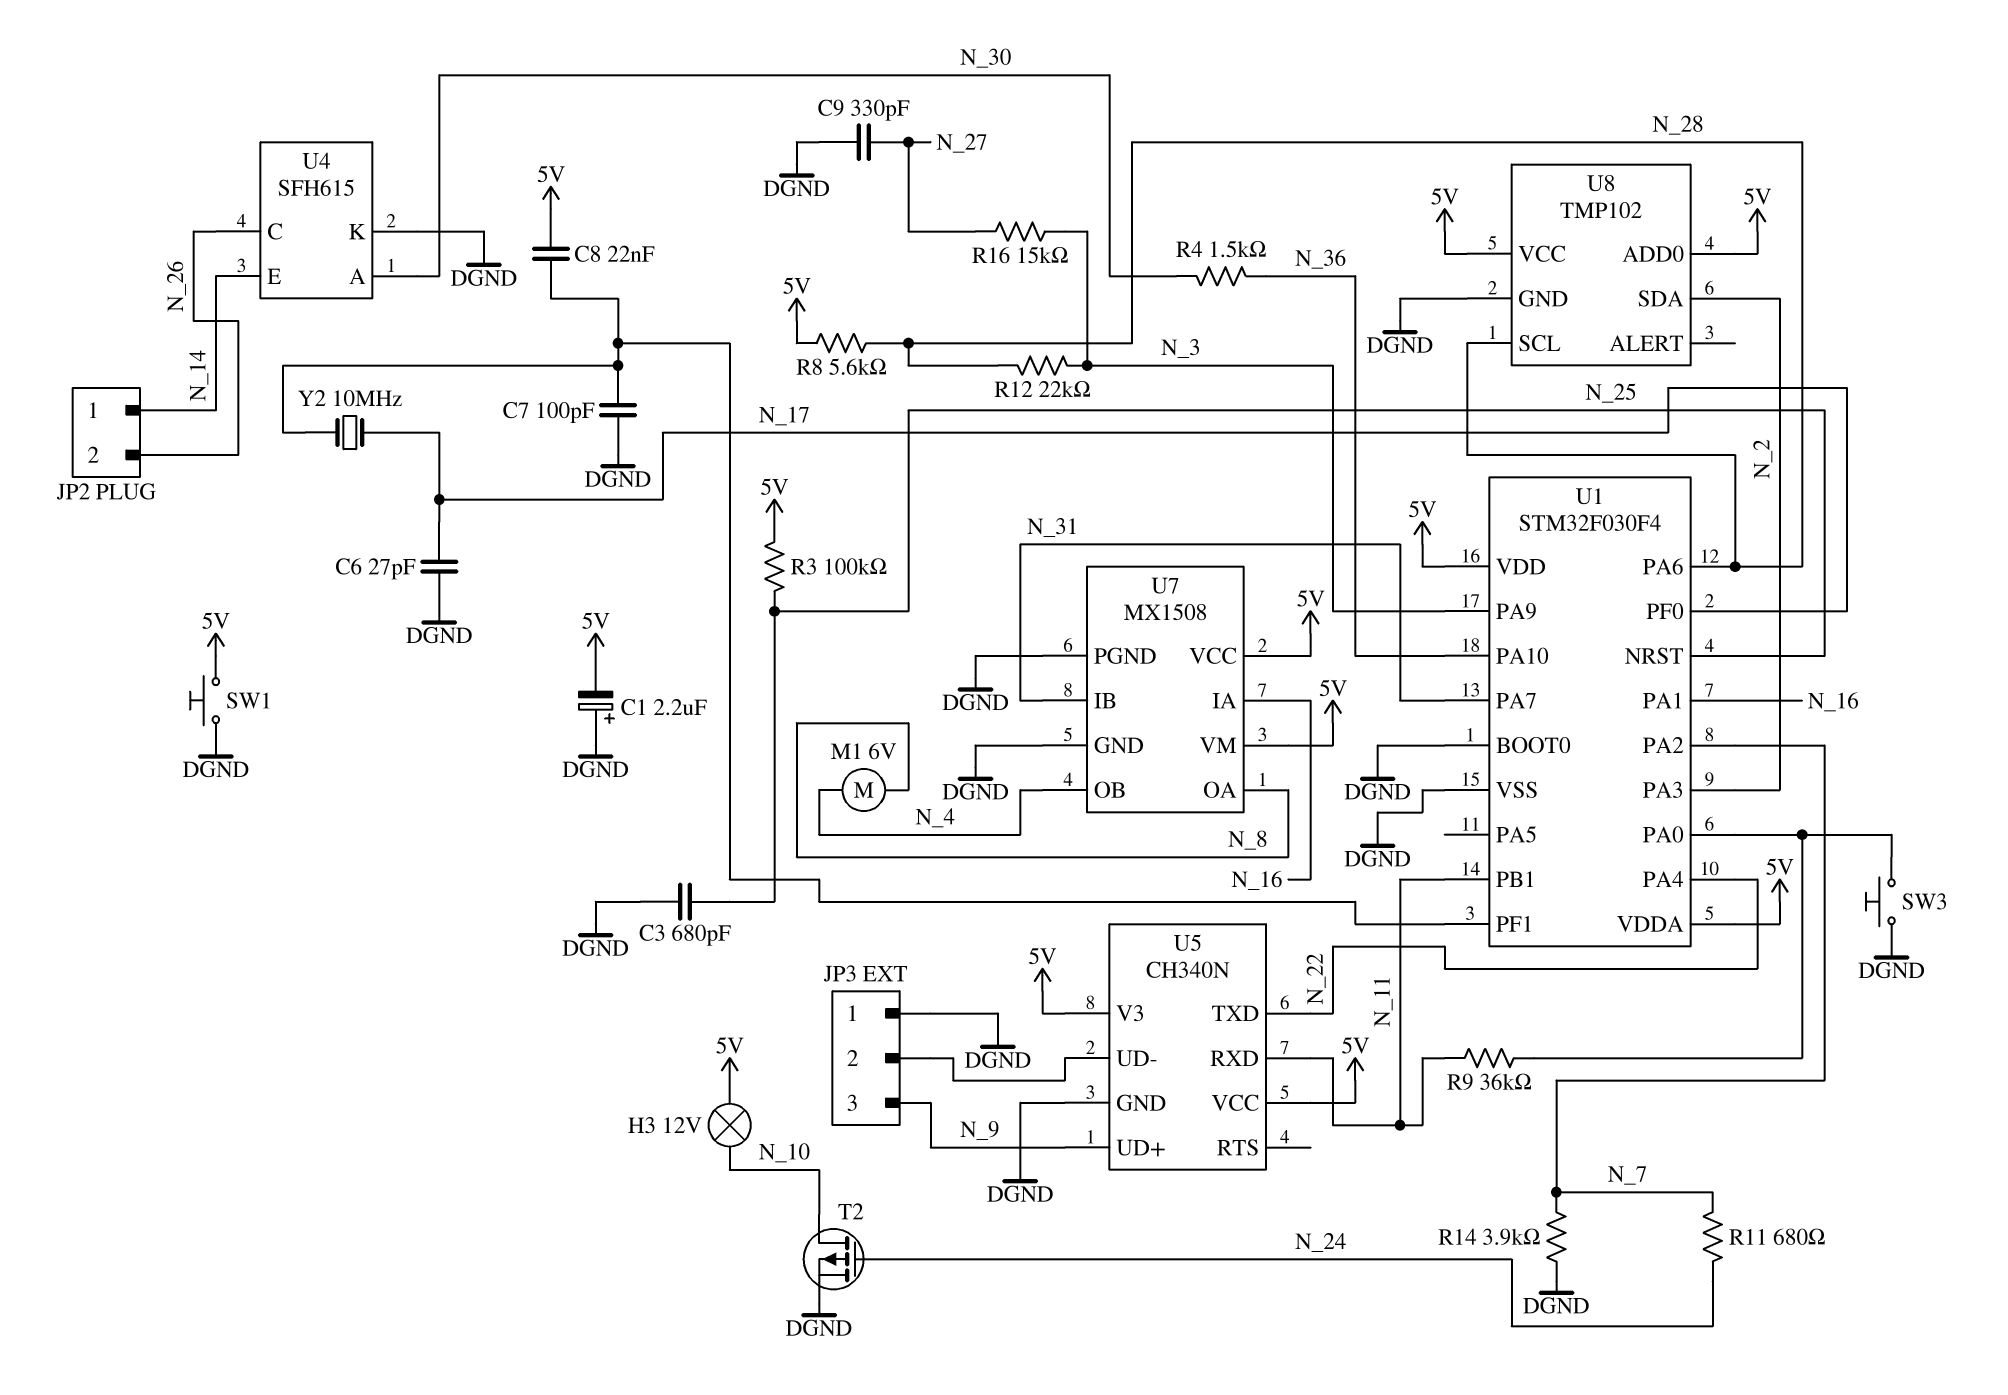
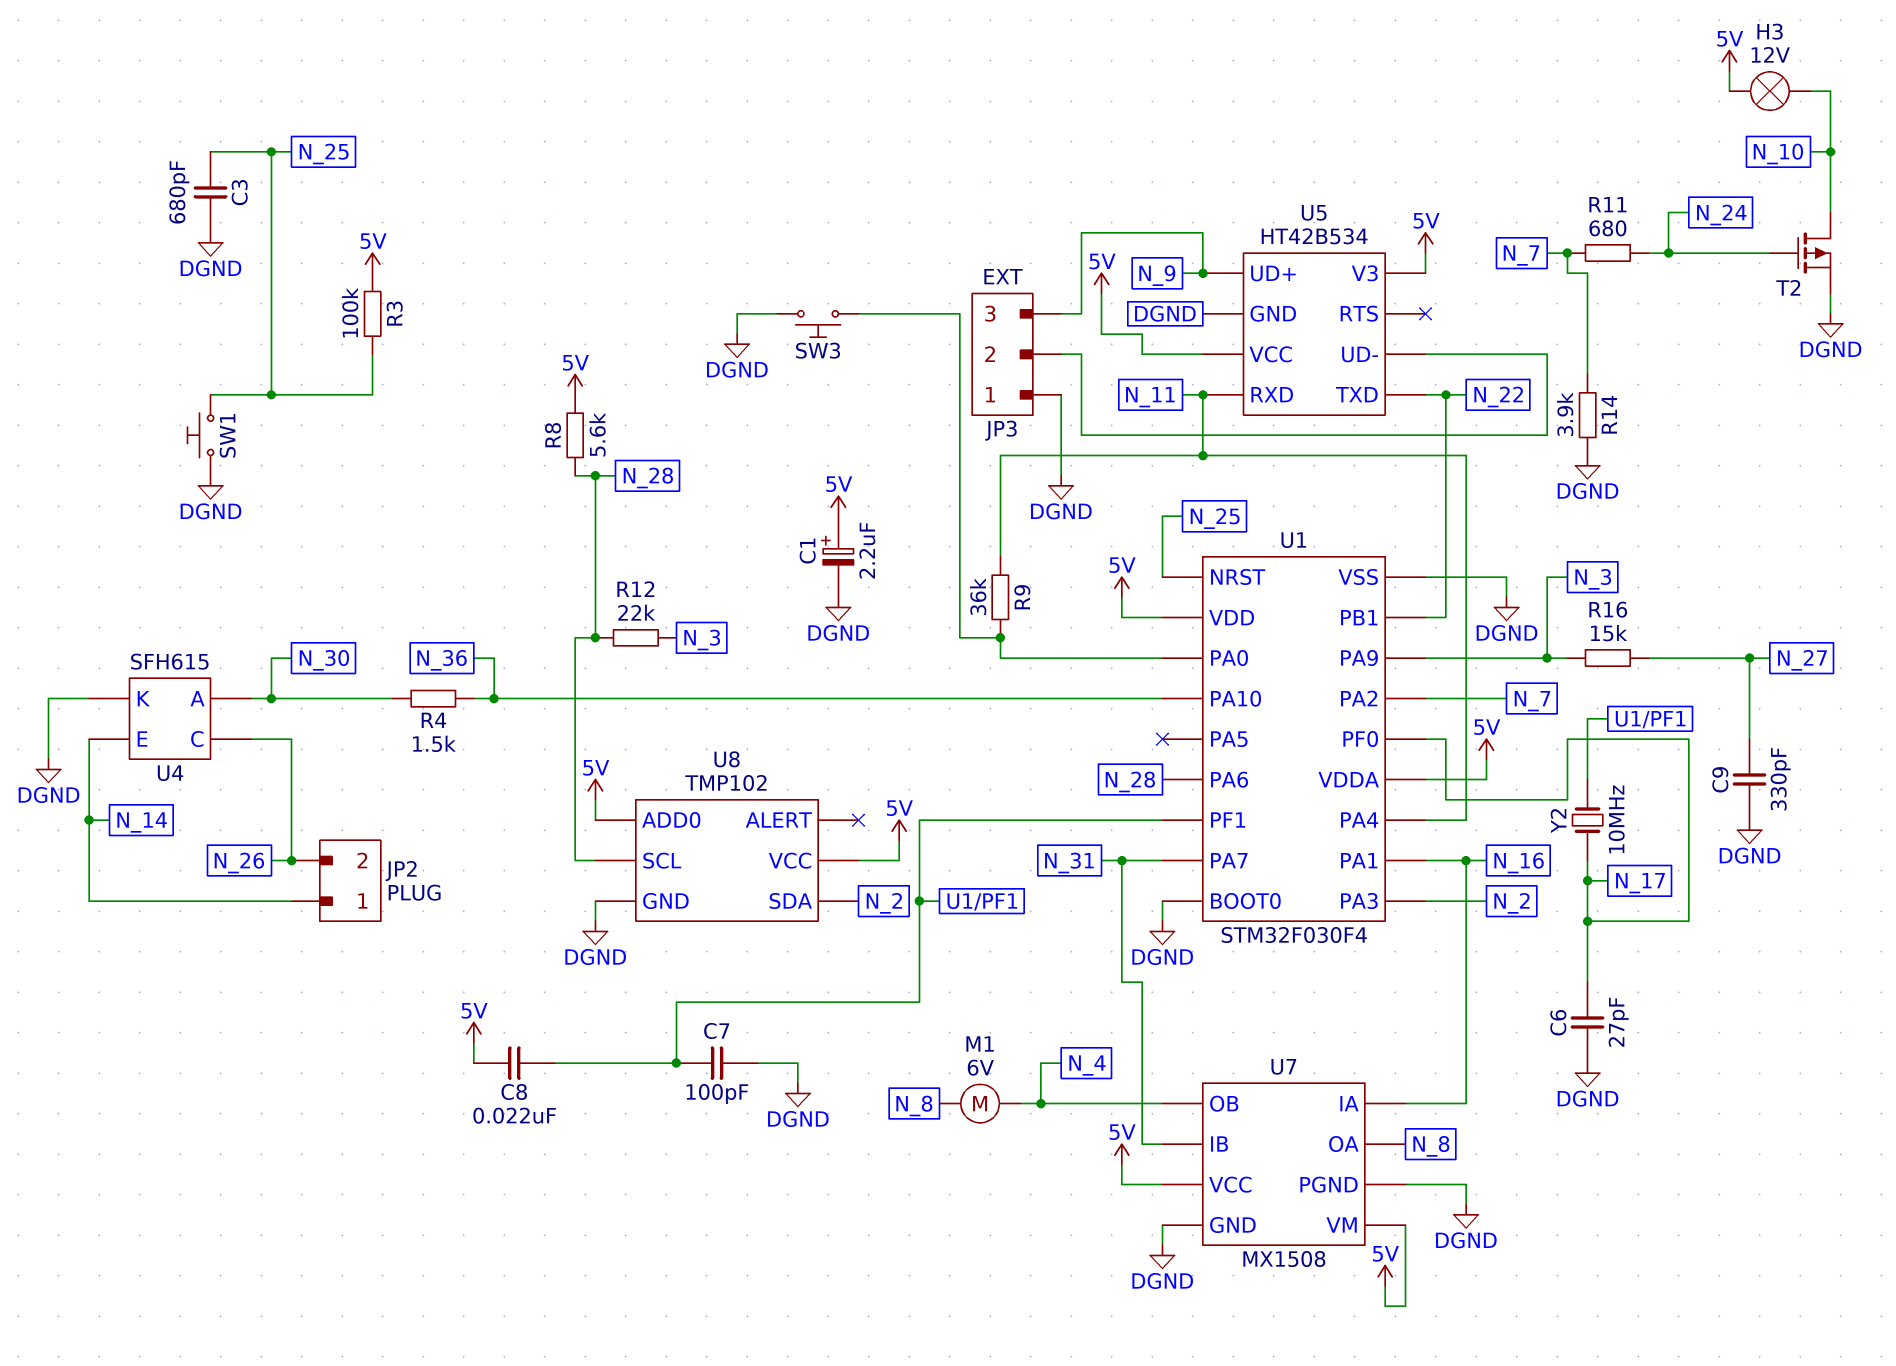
C1: 2.2uF (plus DGND, minus 5V) -> 2.2uF (plus 5V, minus DGND)
SW1: button (5V, DGND) -> button (DGND, N_25)
U1 pin PA4: N_22 -> N_11
U1 pin PB1: N_11 -> N_22
U5: CH340N -> HT42B534

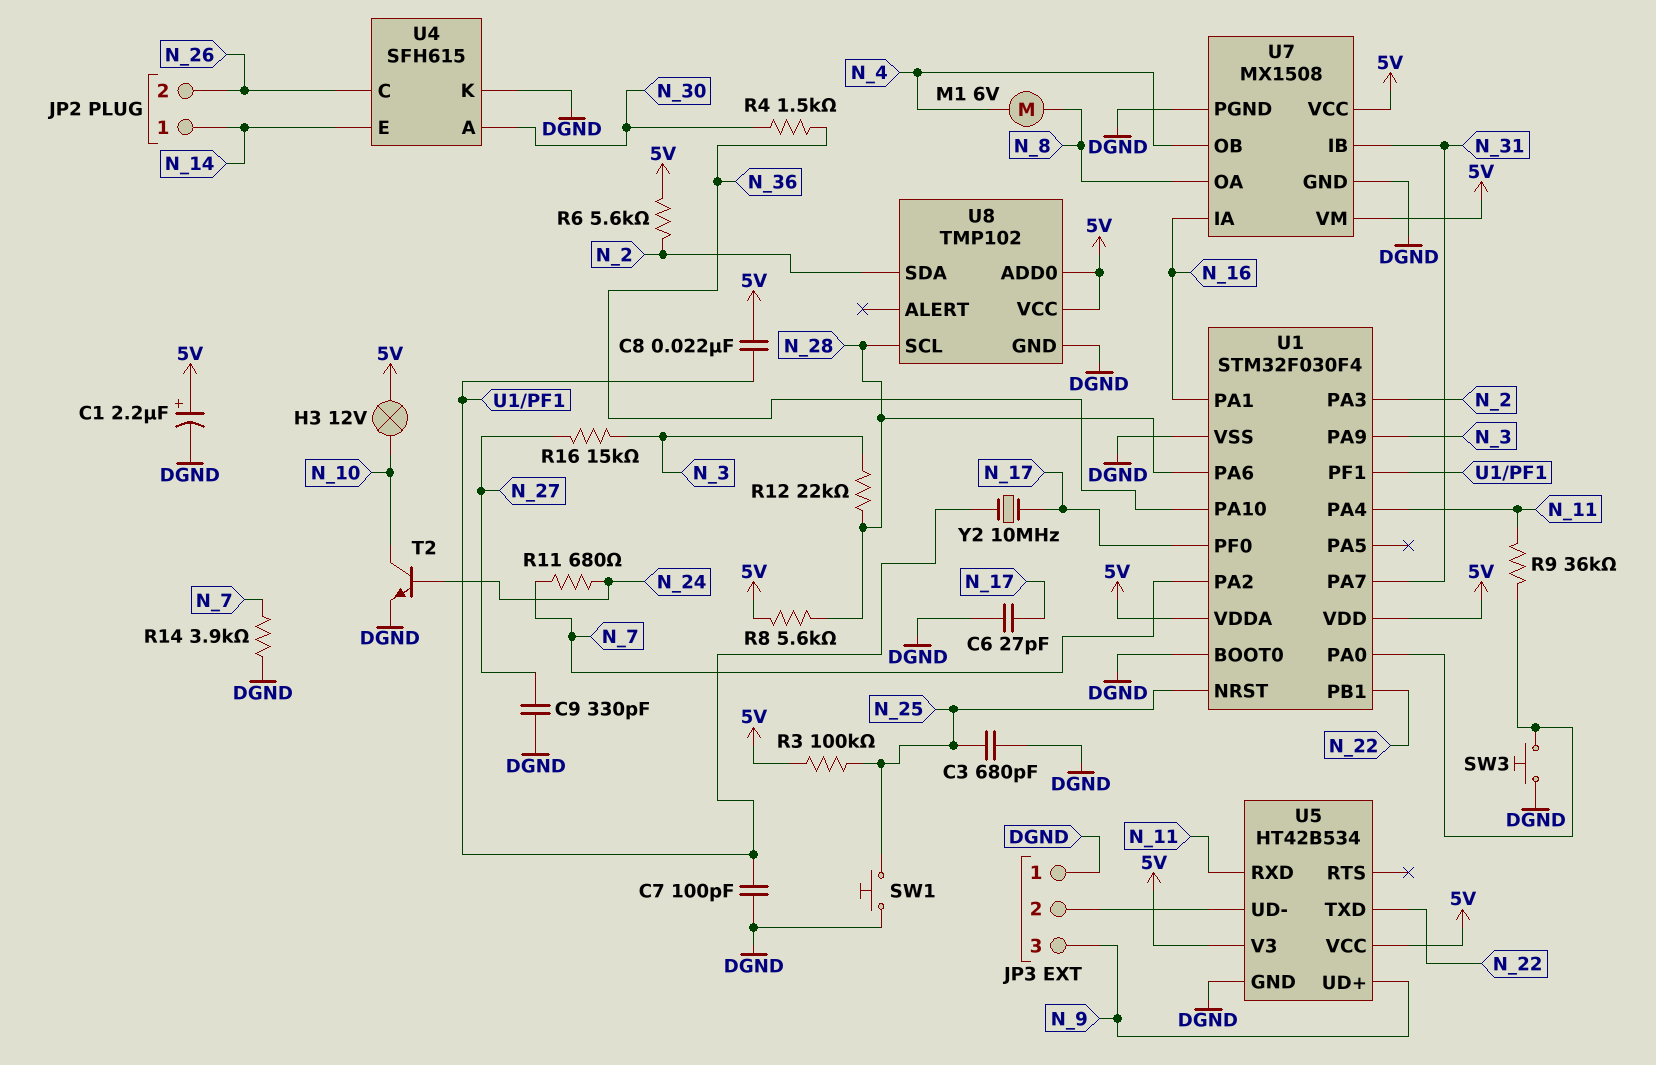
R6: none -> 5.6k (5V, N_2)
T2: PMOS (G N_24, D N_10, S DGND) -> NPN (B N_24, C N_10, E DGND)

